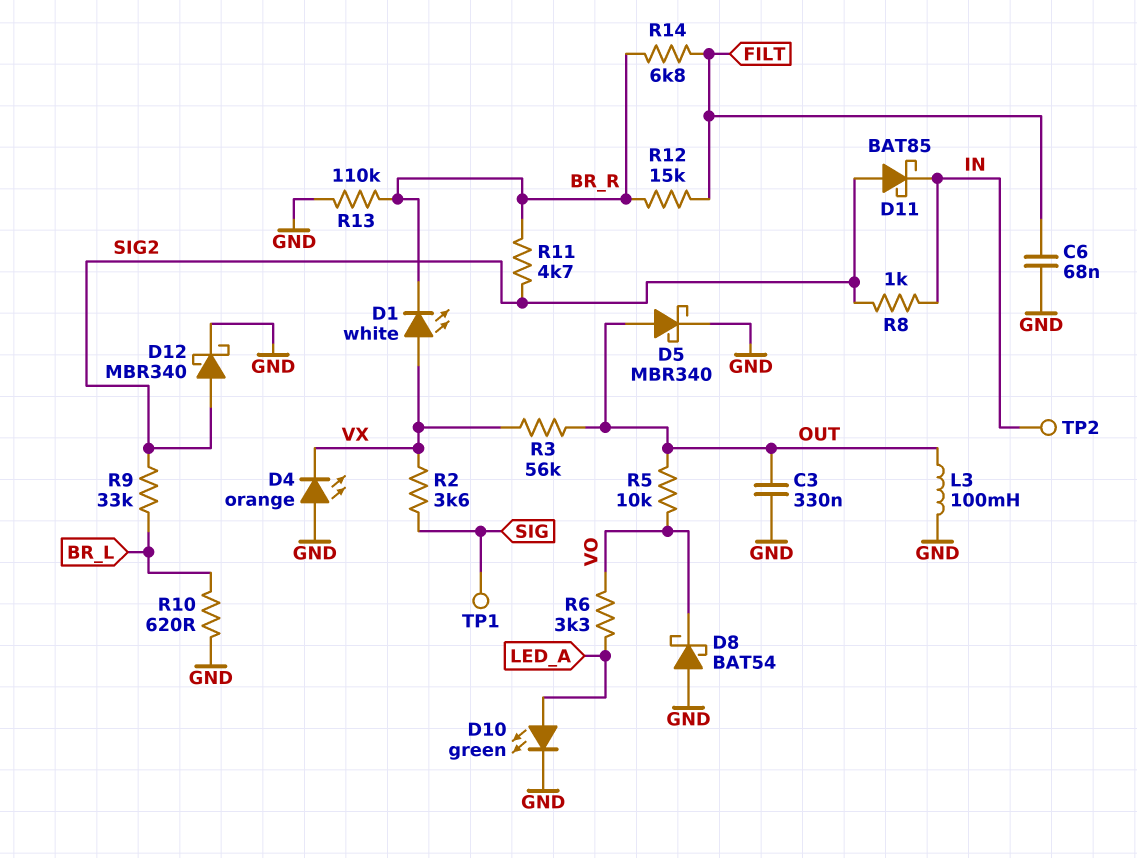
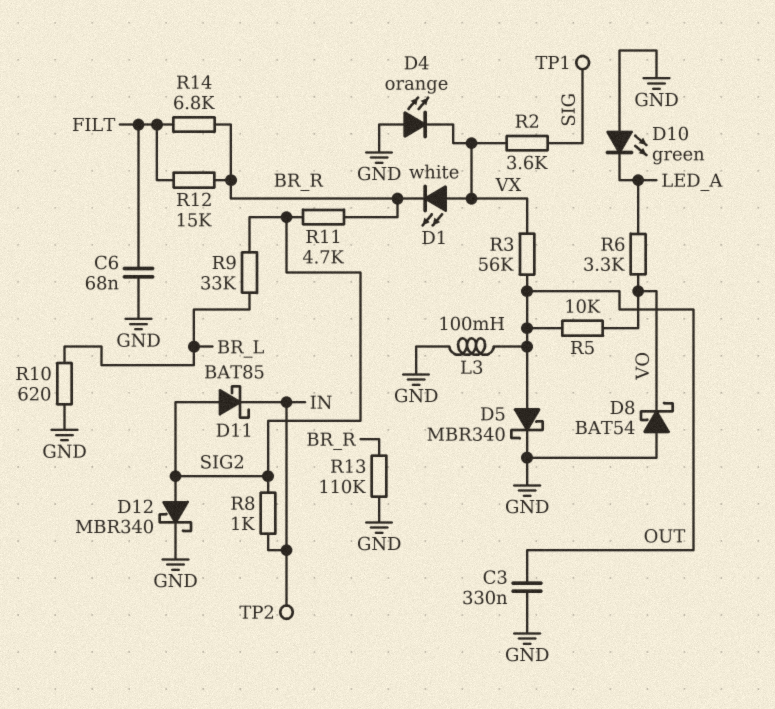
D10: LED green (A LED_A, K GND) -> LED green (A GND, K LED_A)

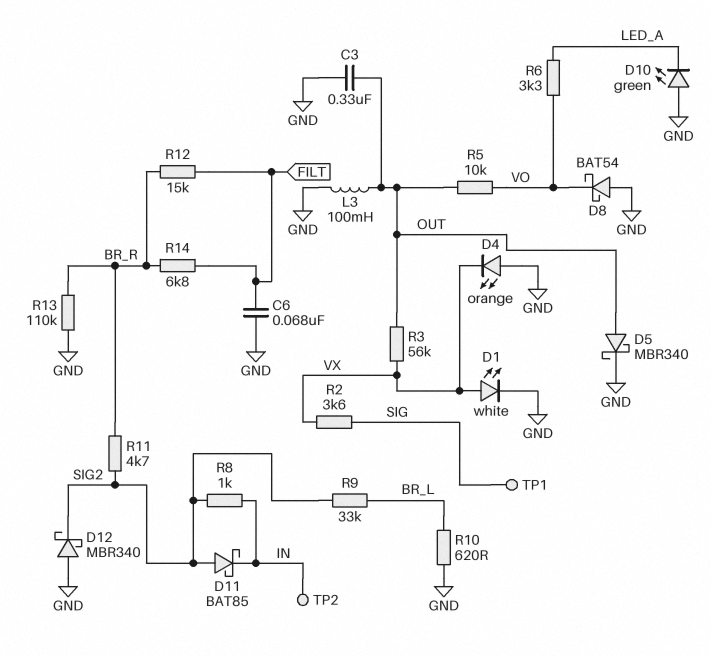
D1: LED white (A VX, K BR_R) -> LED white (A VX, K GND)
D12: schottky MBR340 (A SIG2, K GND) -> schottky MBR340 (A GND, K SIG2)

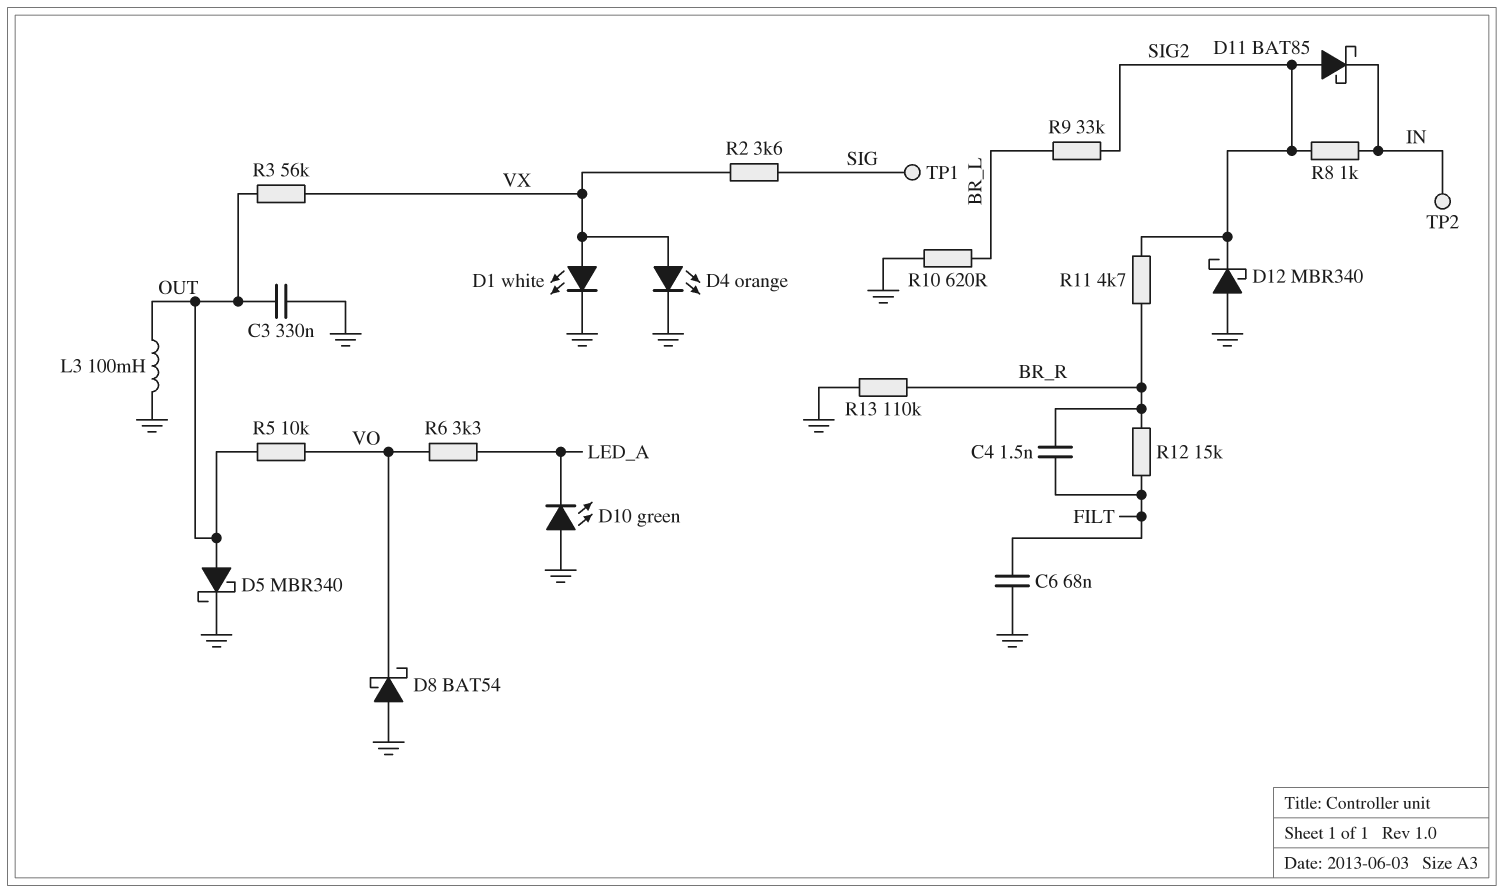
C4: none -> 1.5nF (BR_R, FILT)
D4: LED orange (A GND, K VX) -> LED orange (A VX, K GND)
R14: 6.8k (BR_R, FILT) -> none

